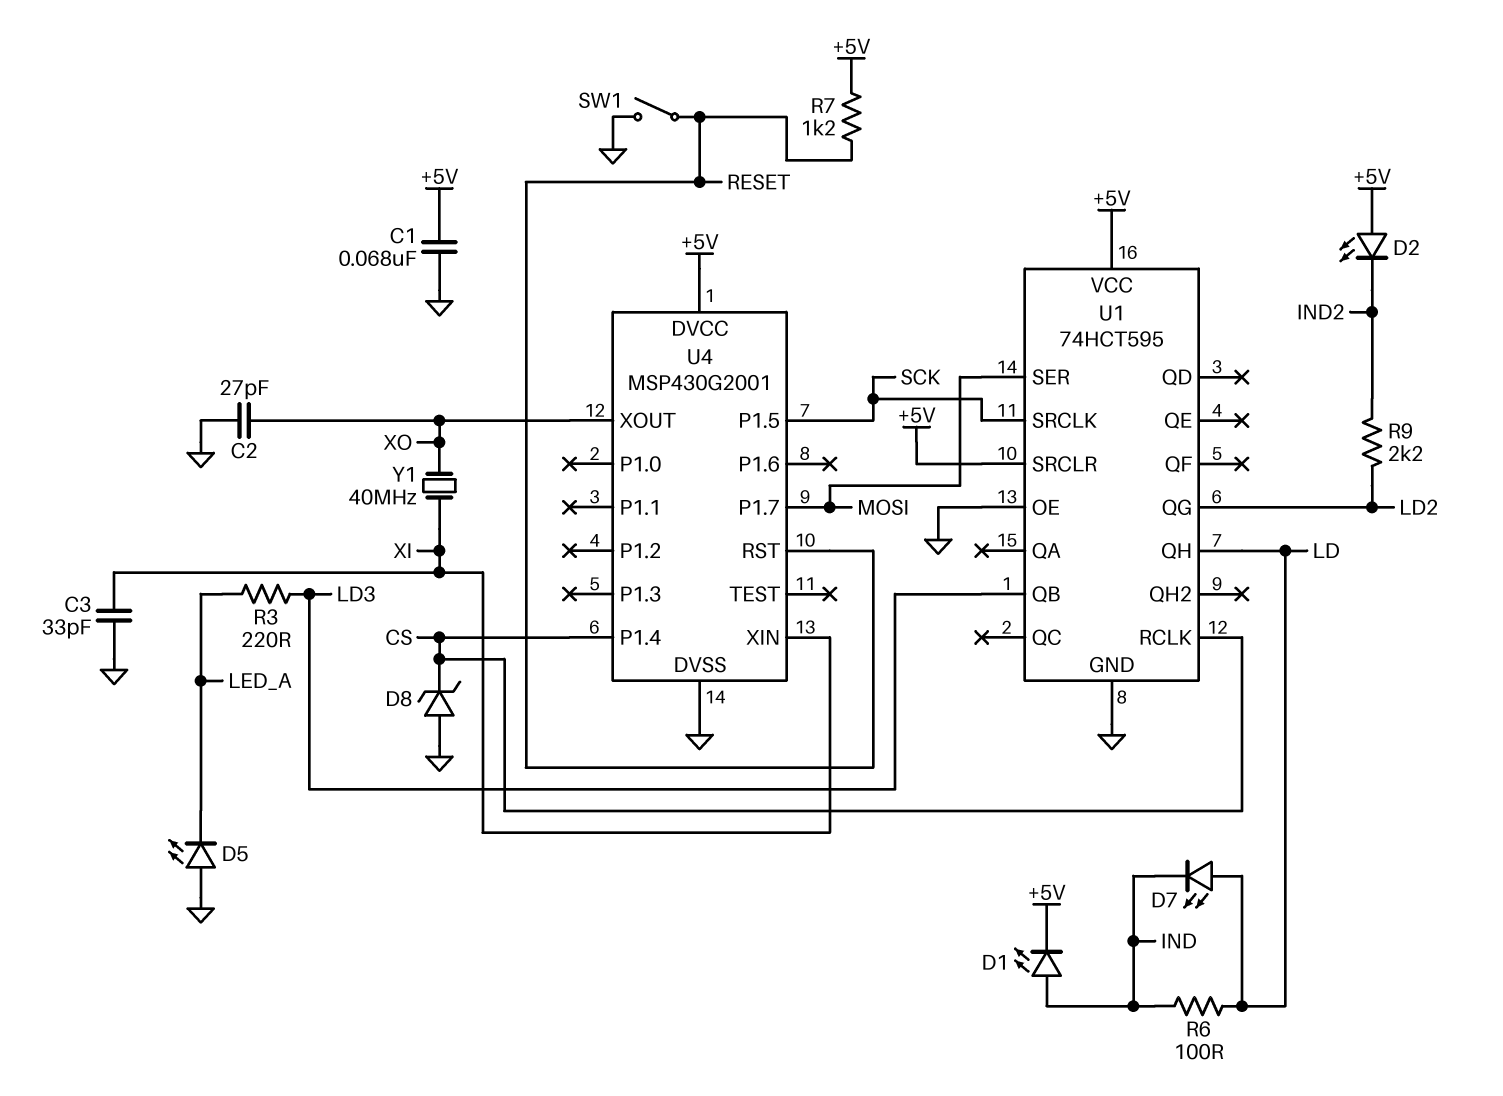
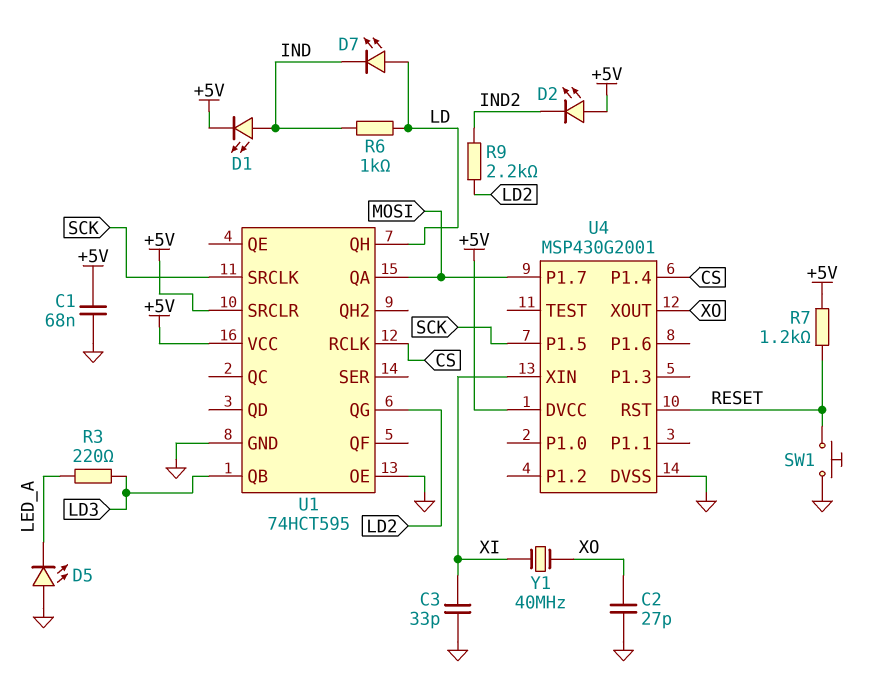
D8: zener (A GND, K CS) -> none
R6: 100 (IND, LD) -> 1k (IND, LD)
SW1: switch (GND, RESET) -> button (GND, RESET)
U1 pin QA: none -> MOSI
U1 pin SER: MOSI -> none

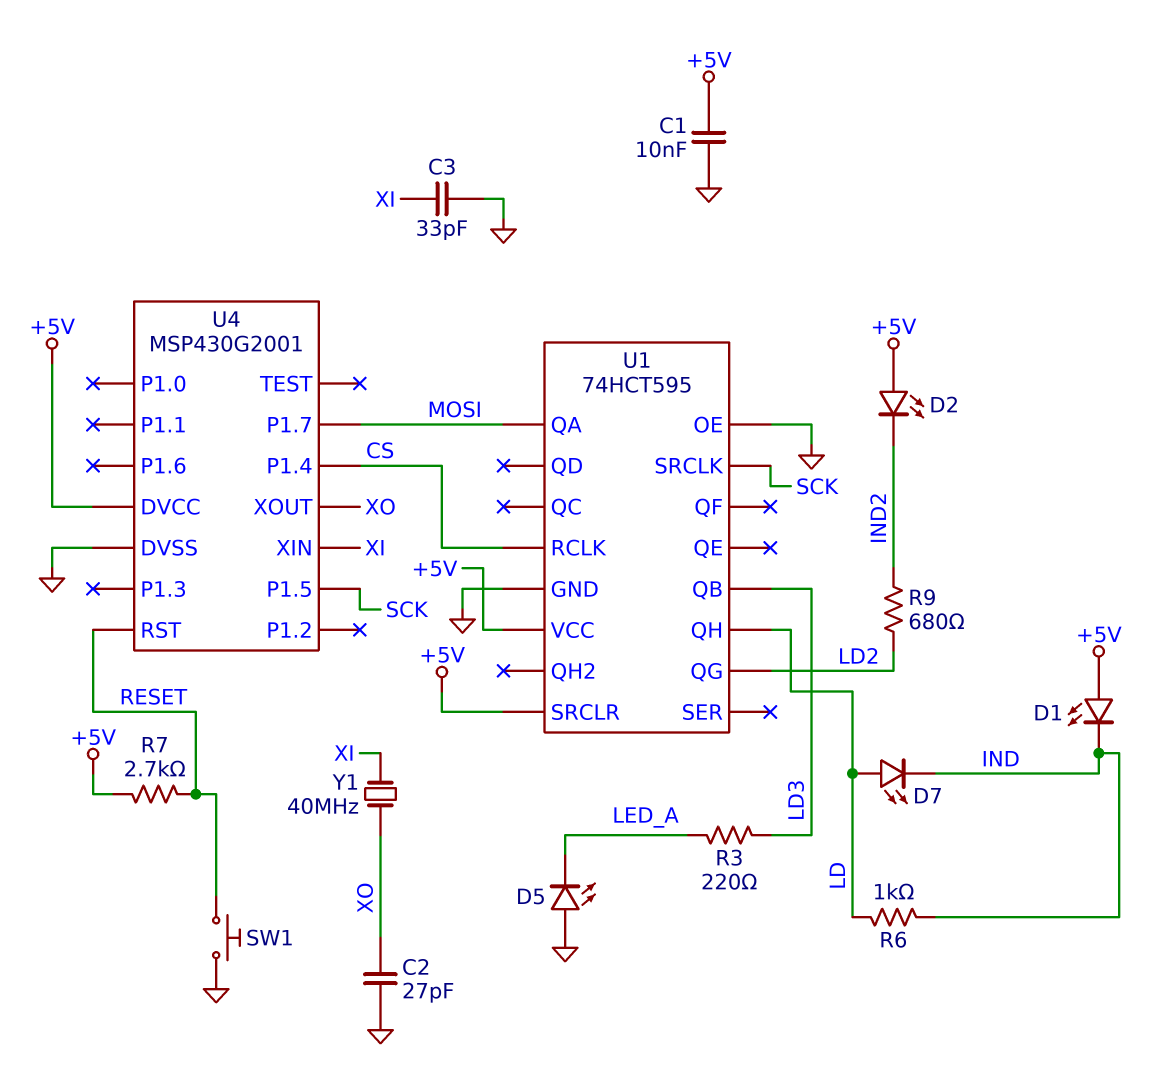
C1: 68nF (+5V, GND) -> 10nF (+5V, GND)
D1: LED (A IND, K +5V) -> LED (A +5V, K IND)
R7: 1.2k (+5V, RESET) -> 2.7k (+5V, RESET)
R9: 2.2k (IND2, LD2) -> 680 (IND2, LD2)

